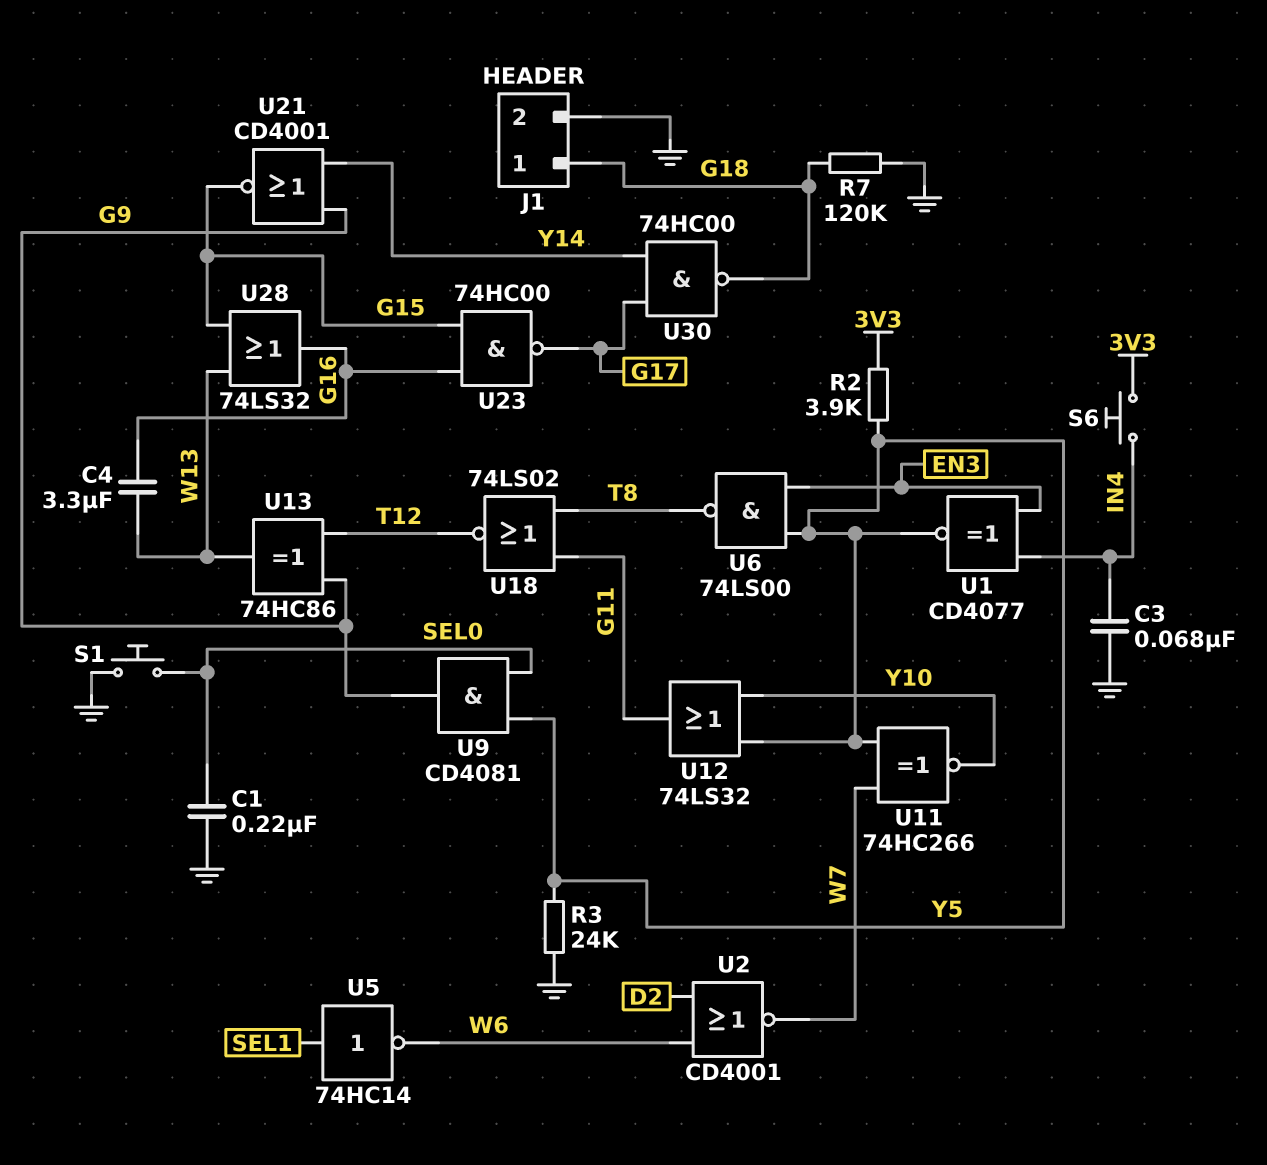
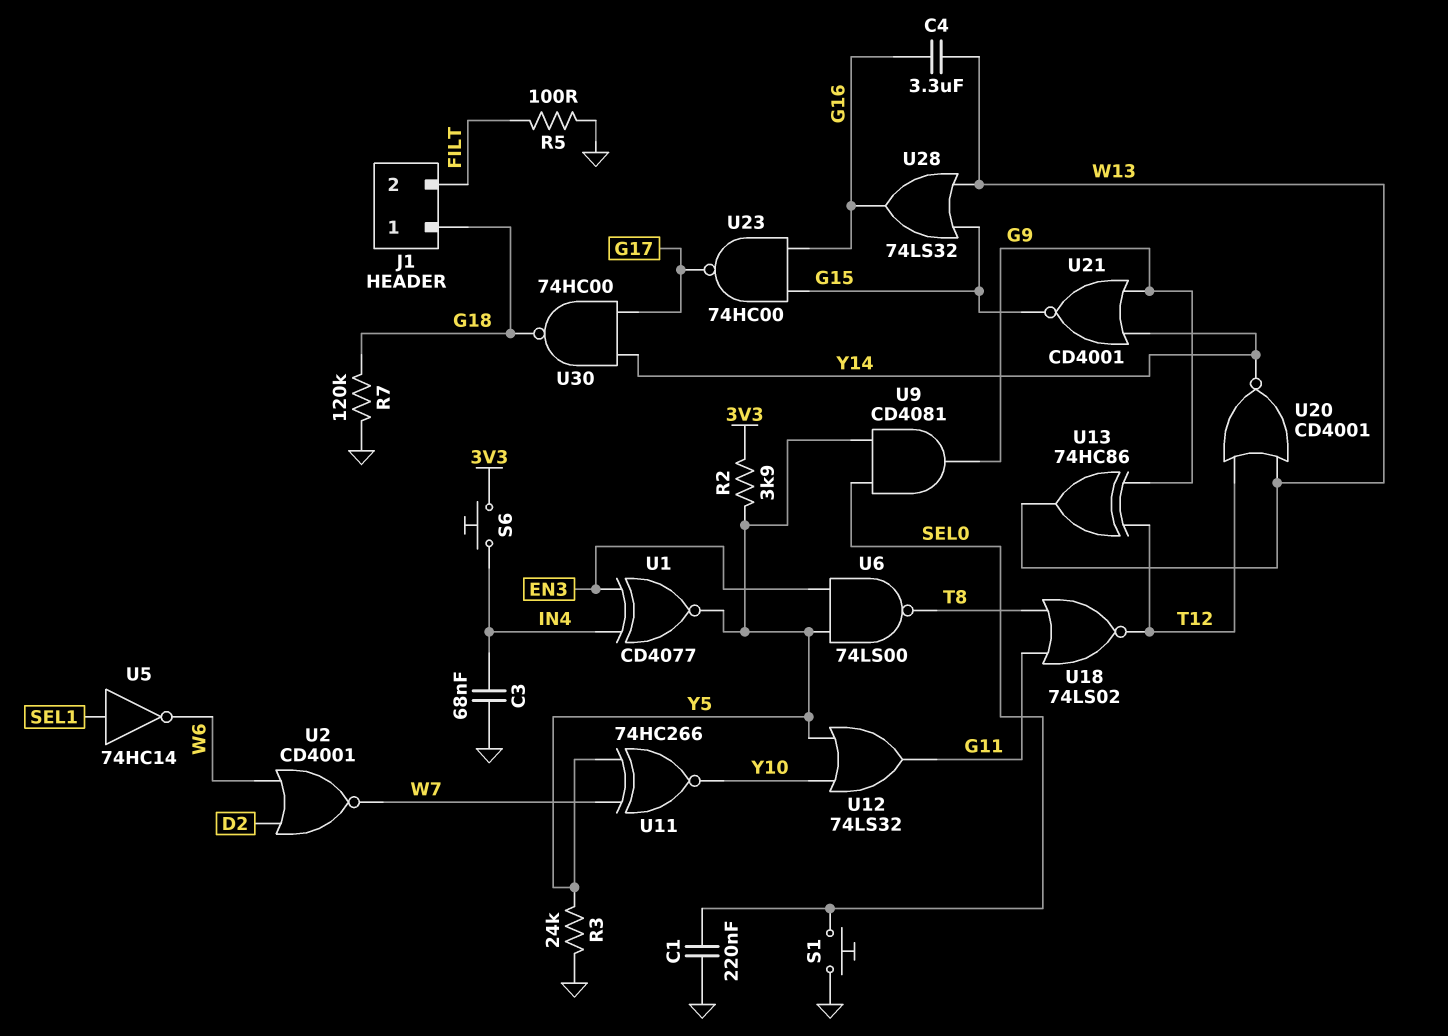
J1 pin 2: GND -> FILT
R5: none -> 100 (FILT, GND)
U20: none -> NOR CD4001 (in T12, in W13, out Y14)

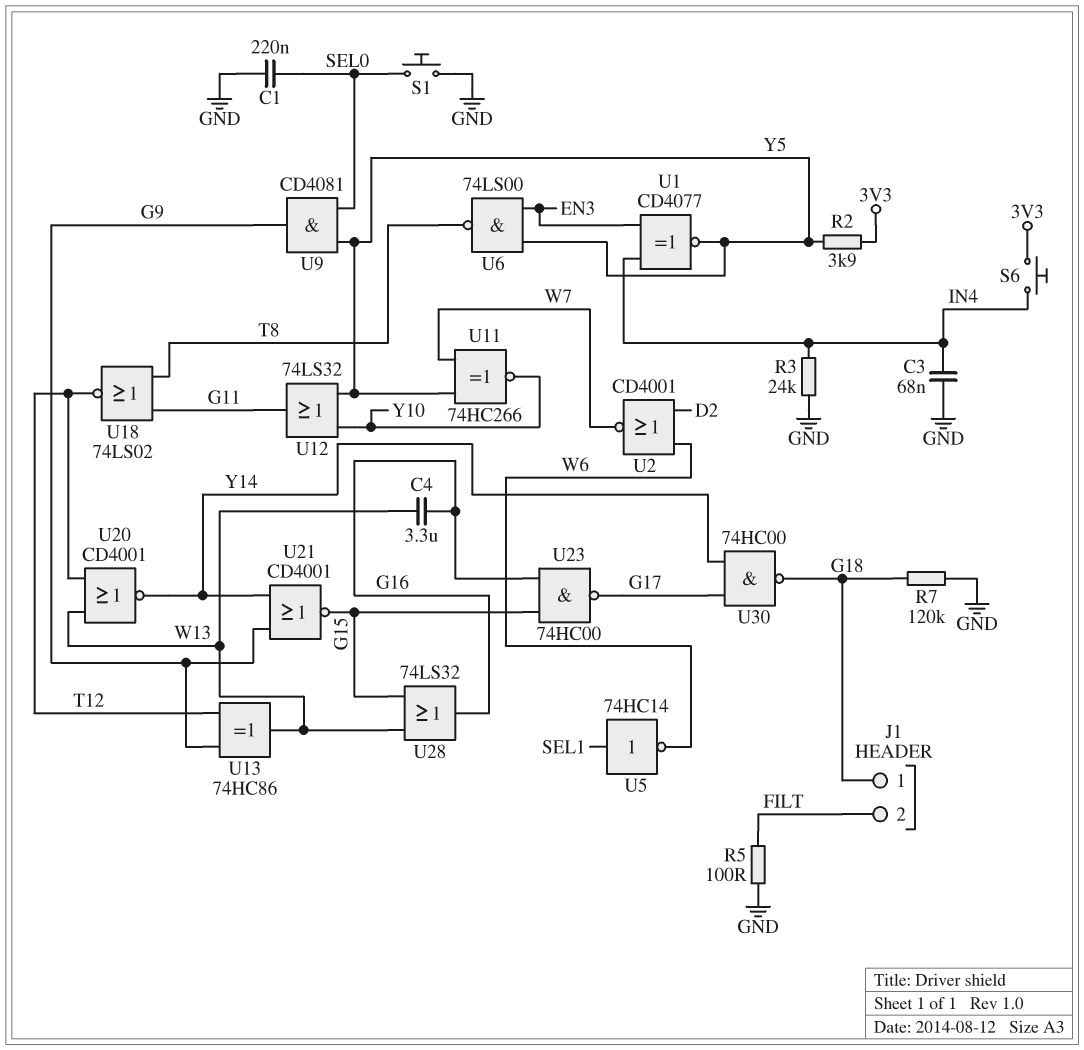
R3: 24k (GND, Y5) -> 24k (GND, IN4)

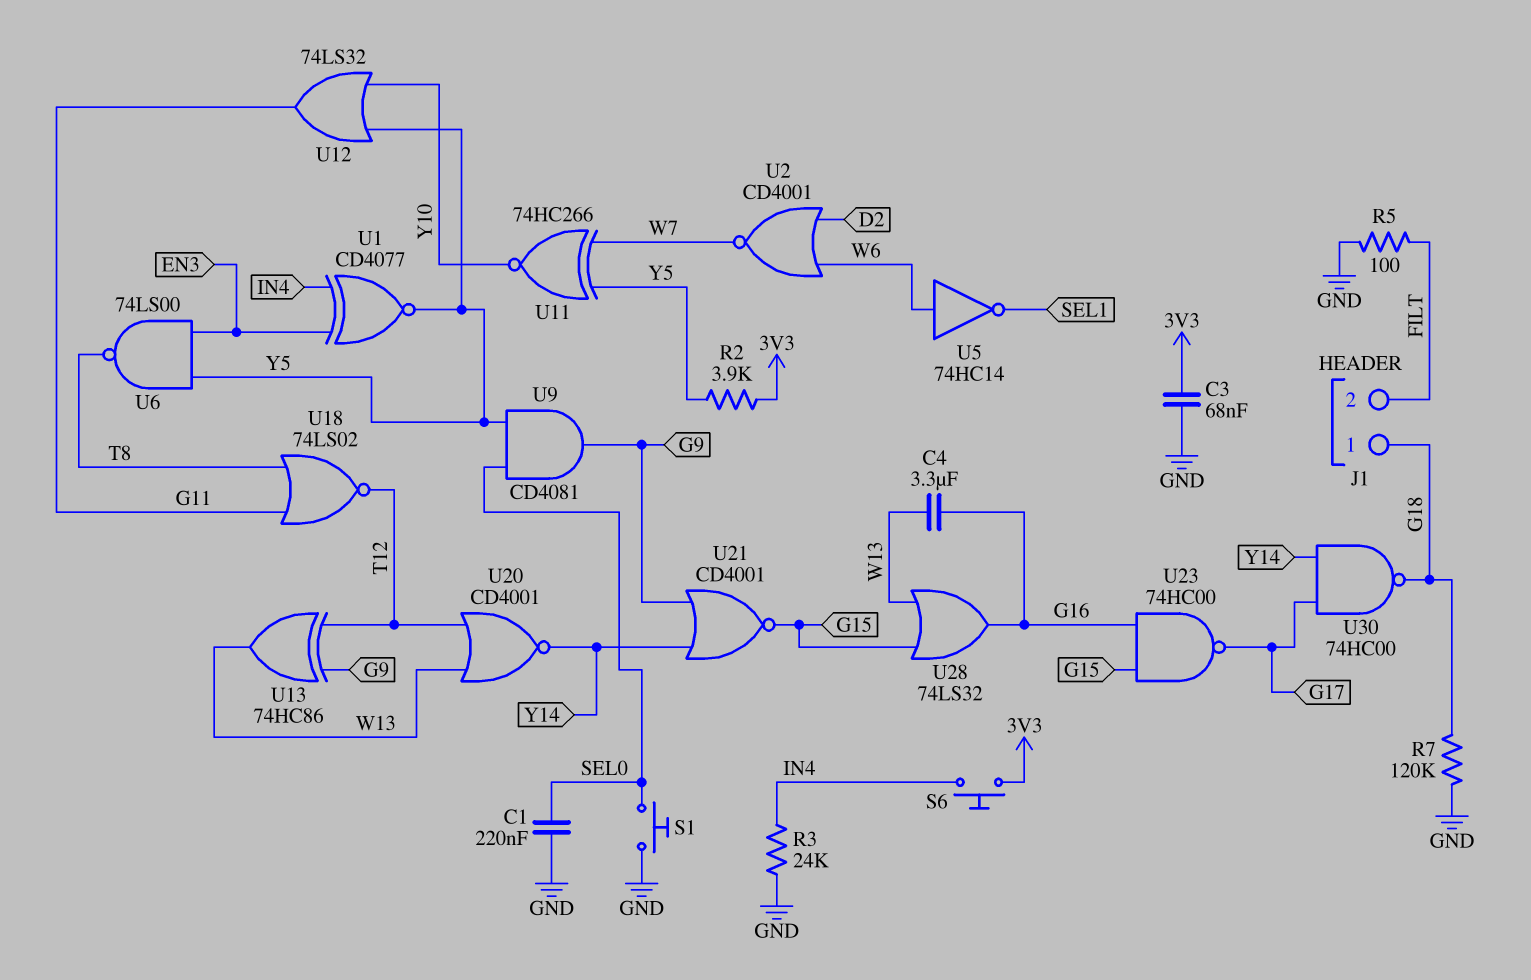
C3: 68nF (GND, IN4) -> 68nF (3V3, GND)
U5: NOT 74HC14 (in SEL1, out W6) -> NOT 74HC14 (in W6, out SEL1)

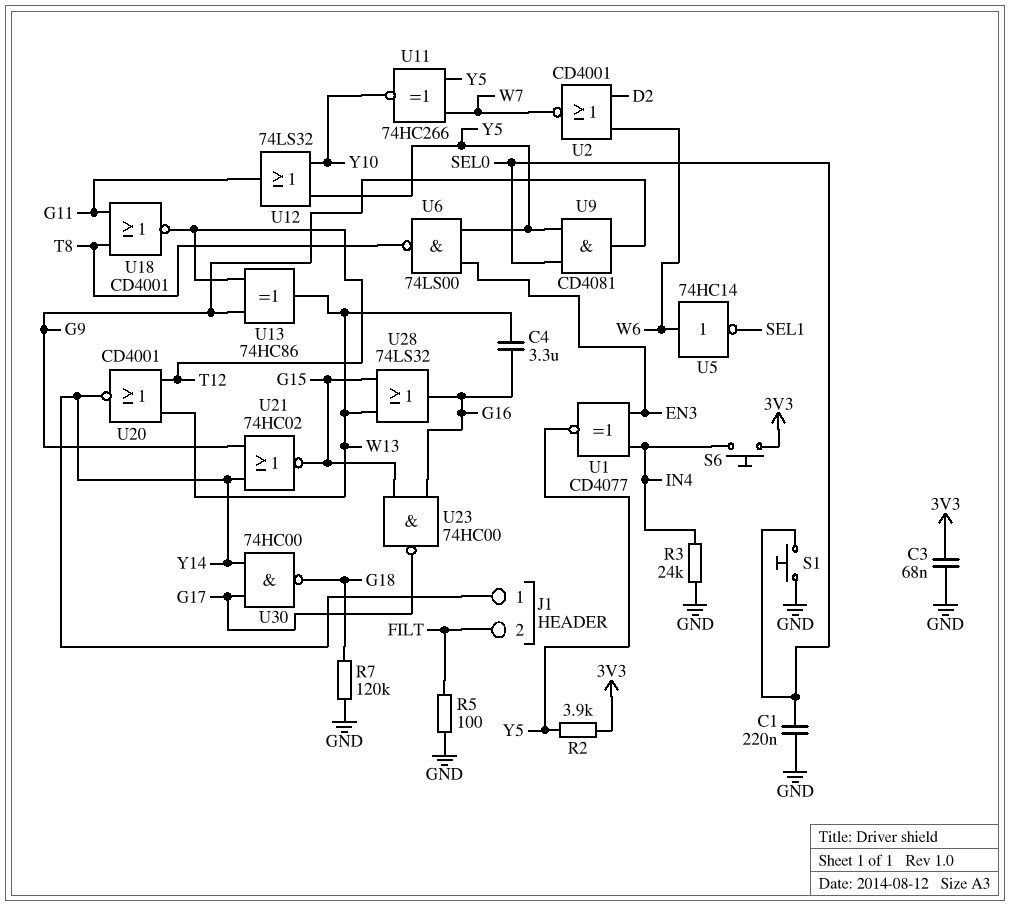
J1 pin 1: G18 -> Y14
U18: NOR 74LS02 (in G11, in T8, out T12) -> NOR CD4001 (in G11, in T8, out T12)
U21: NOR CD4001 (in G9, in Y14, out G15) -> NOR 74HC02 (in G9, in Y14, out G15)

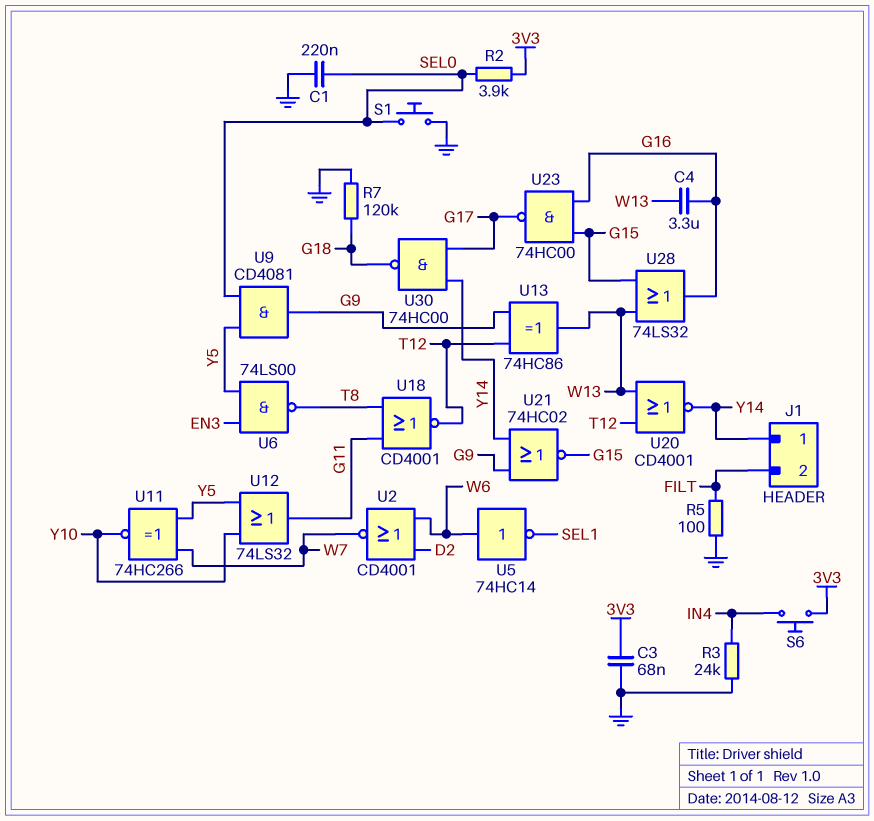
R2: 3.9k (3V3, Y5) -> 3.9k (3V3, SEL0)
U1: XNOR CD4077 (in EN3, in IN4, out Y5) -> none

